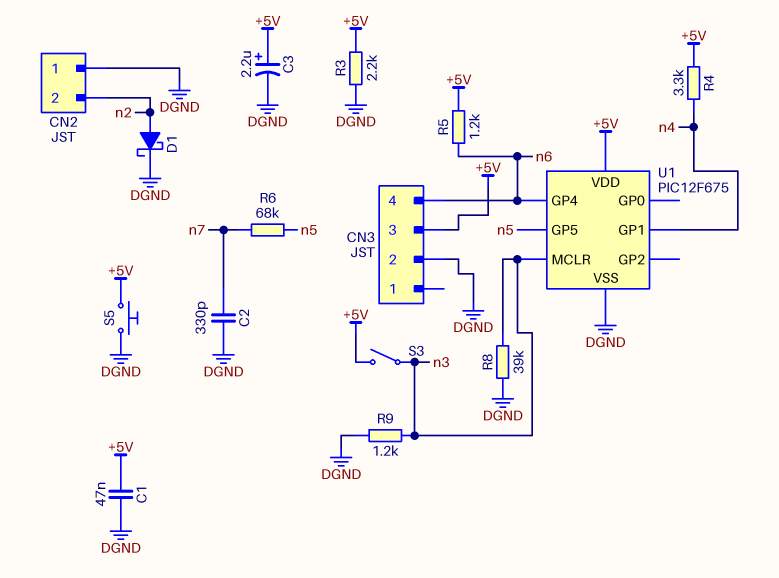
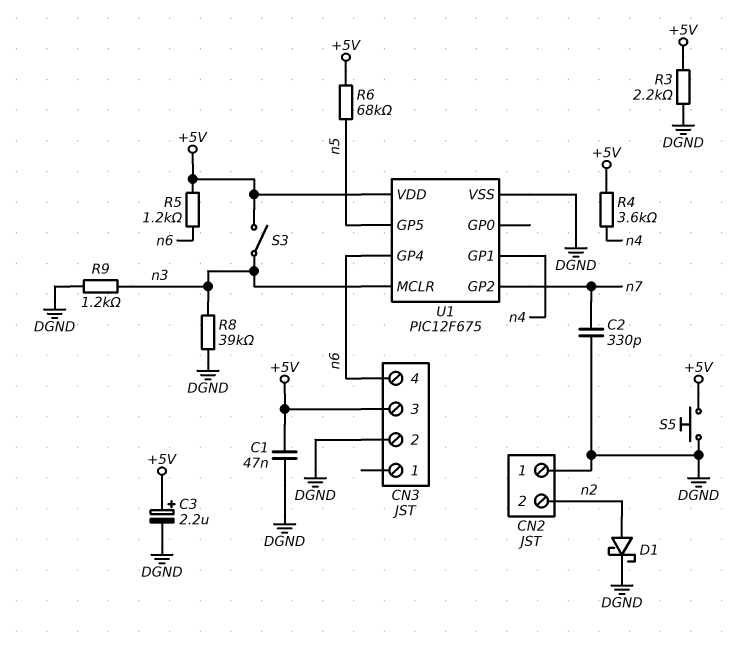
R4: 3.3k (+5V, n4) -> 3.6k (+5V, n4)
R6: 68k (n5, n7) -> 68k (+5V, n5)
U1 pin GP2: none -> n7

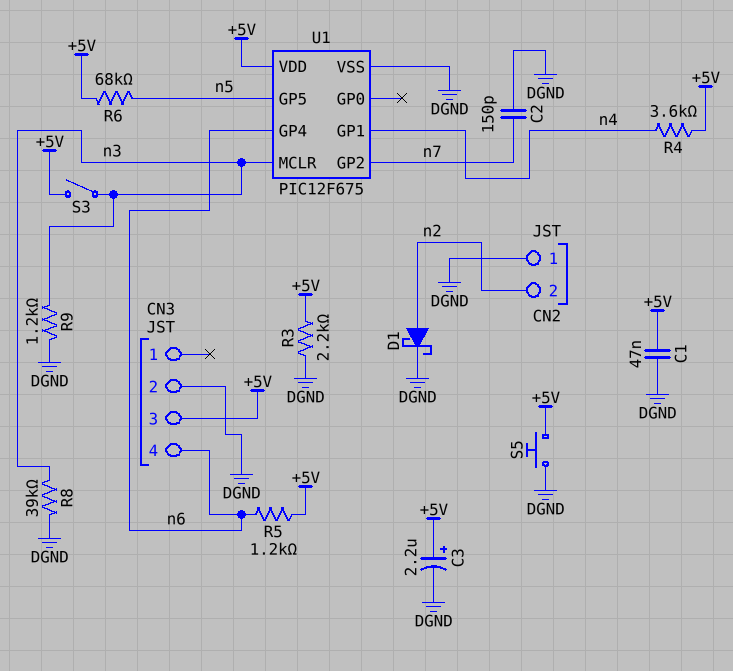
C2: 330pF (DGND, n7) -> 150pF (DGND, n7)

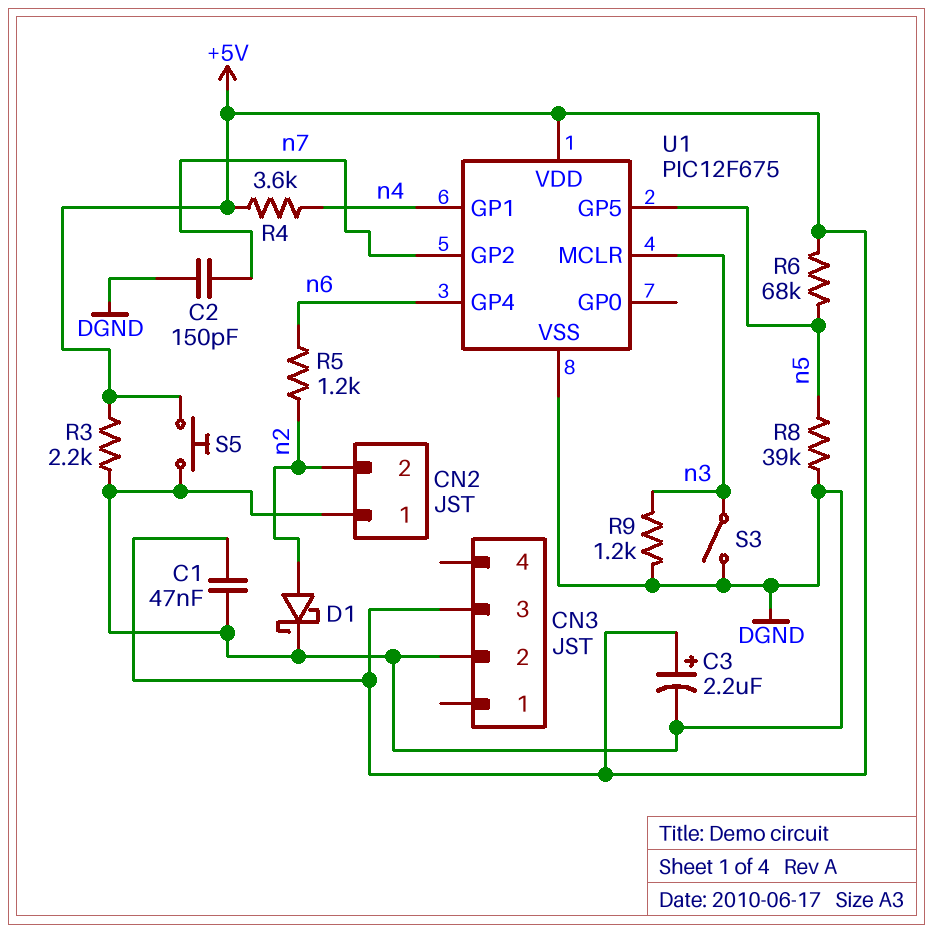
CN3 pin 4: n6 -> none
R5: 1.2k (+5V, n6) -> 1.2k (n2, n6)
R8: 39k (DGND, n3) -> 39k (DGND, n5)
S3: switch (+5V, n3) -> switch (DGND, n3)

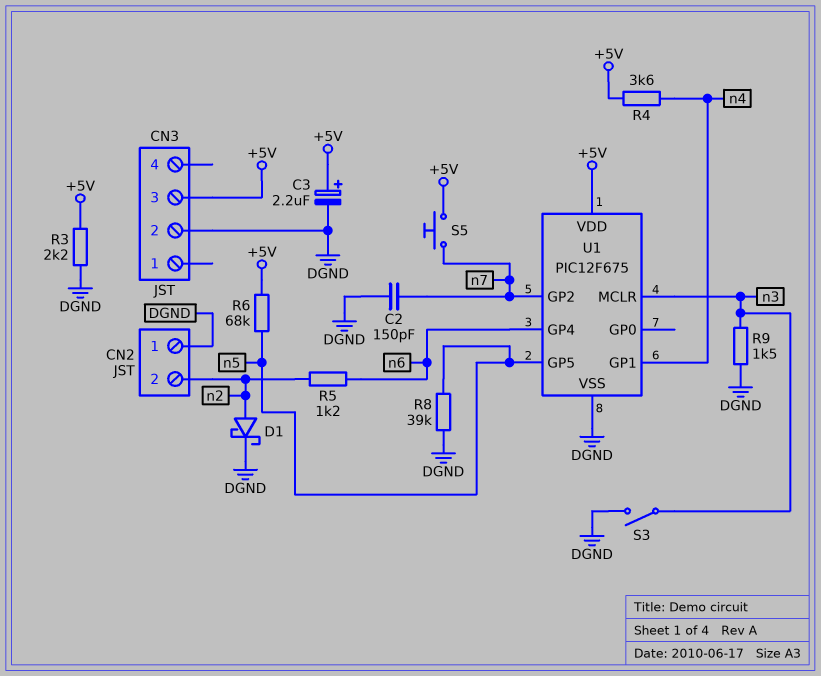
C1: 47nF (+5V, DGND) -> none
R9: 1.2k (DGND, n3) -> 1.5k (DGND, n3)
S5: button (+5V, DGND) -> button (+5V, n7)

